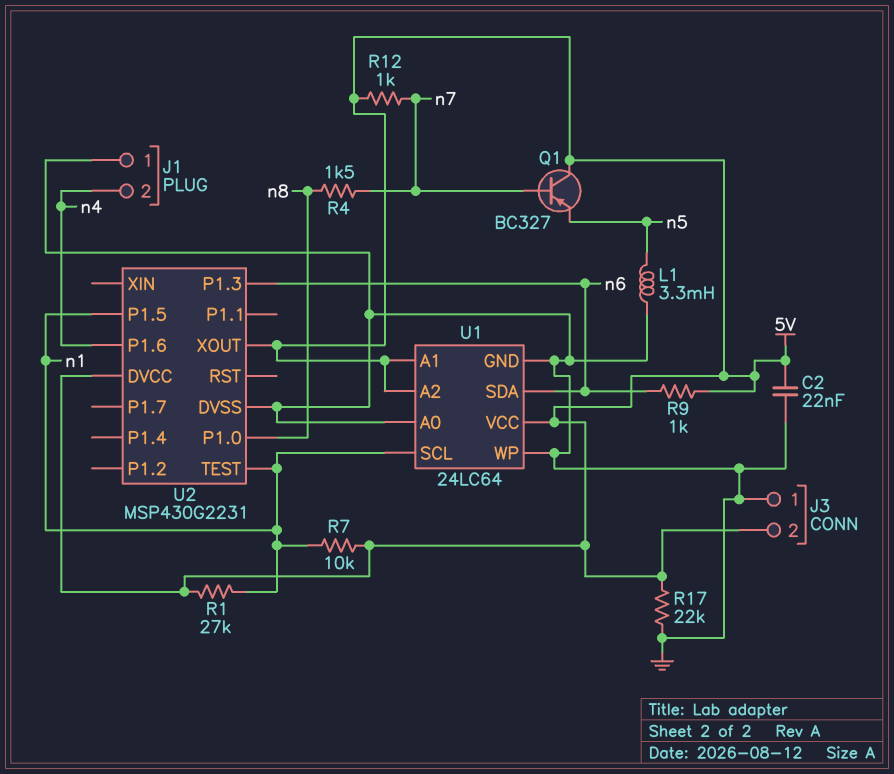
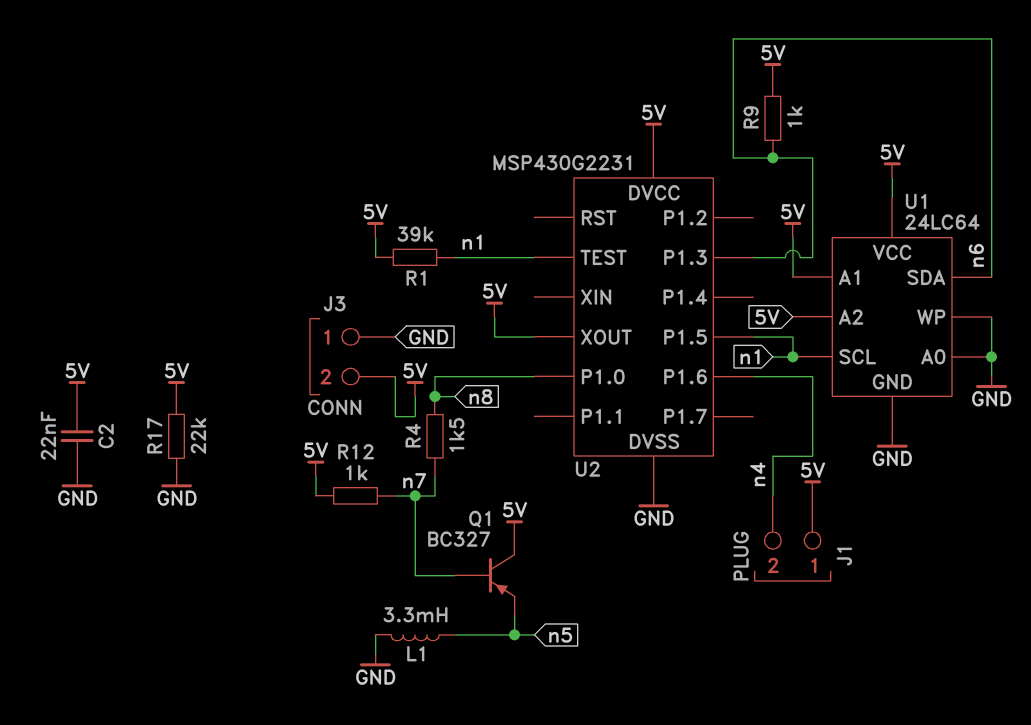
J1 pin 1: GND -> 5V
R1: 27k (5V, n1) -> 39k (5V, n1)
R7: 10k (5V, n1) -> none

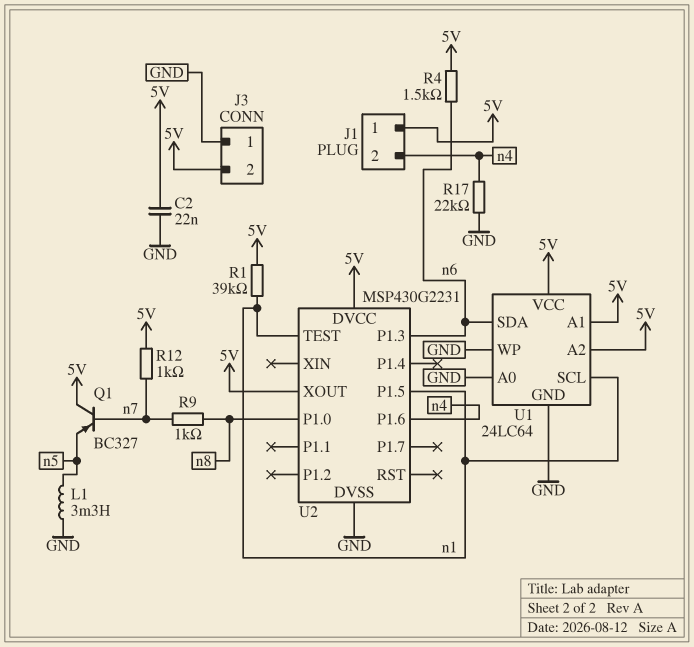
R4: 1.5k (n7, n8) -> 1.5k (5V, n6)
R9: 1k (5V, n6) -> 1k (n7, n8)
R17: 22k (5V, GND) -> 22k (GND, n4)

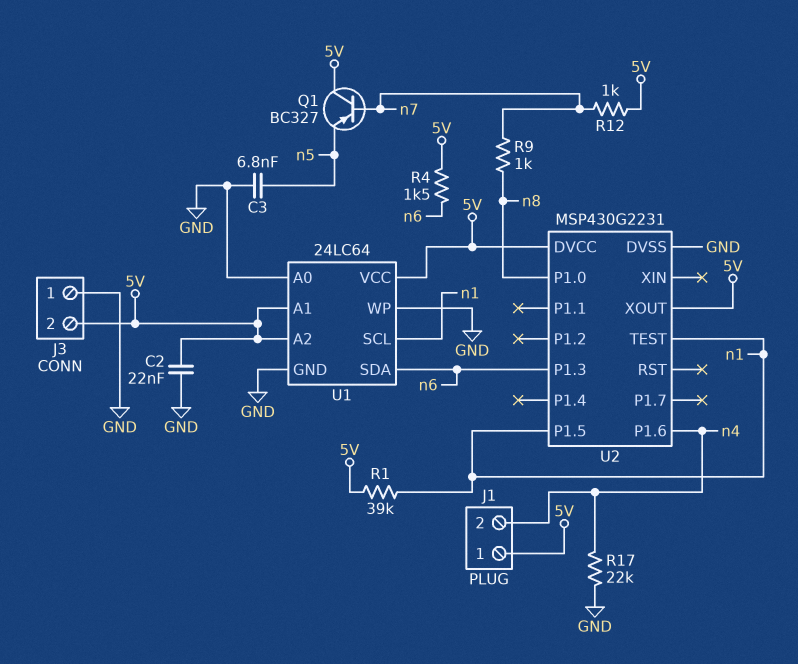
C3: none -> 6.8nF (GND, n5)
L1: 3.3mH (GND, n5) -> none

